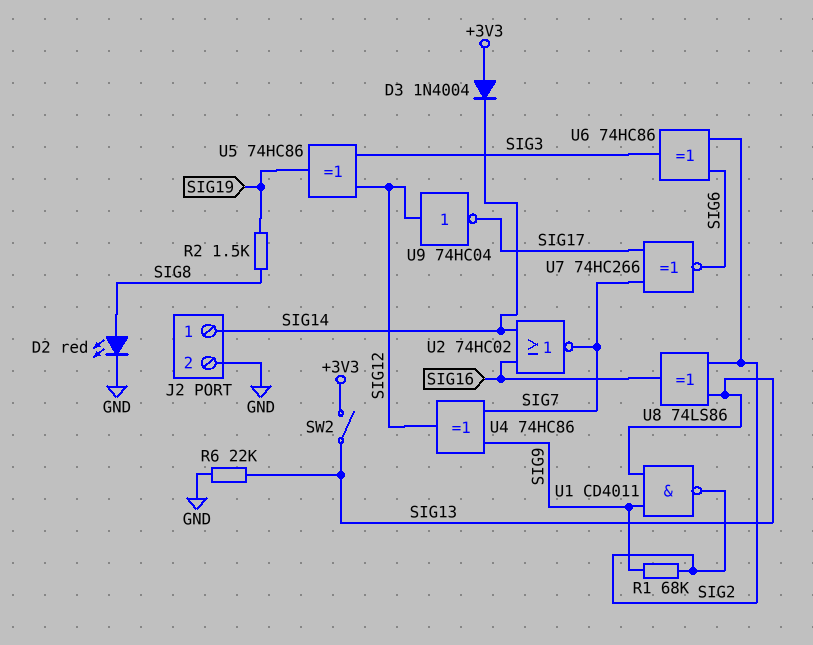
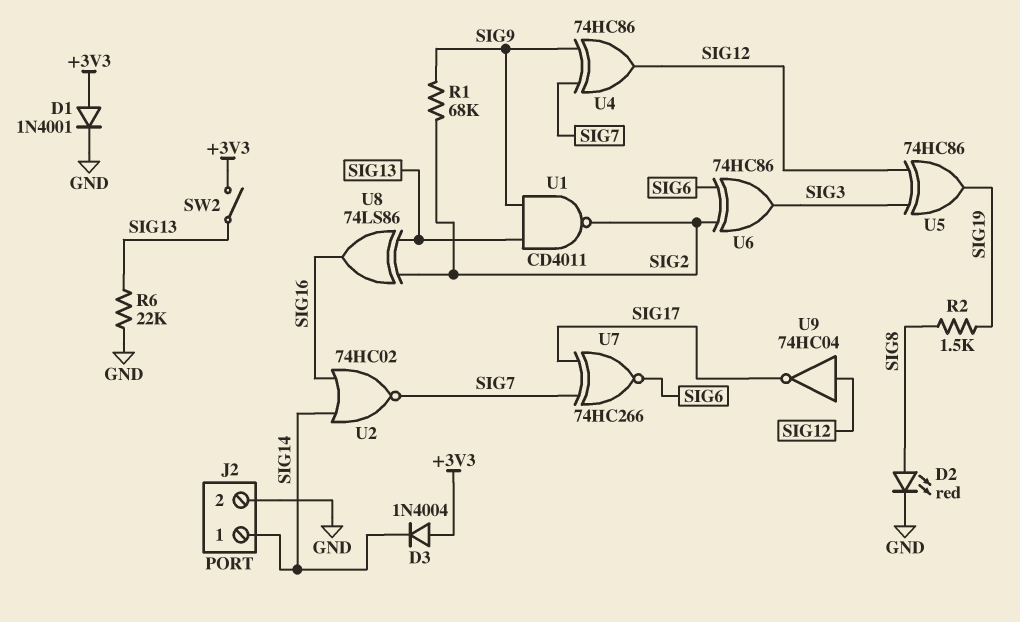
D1: none -> diode 1N4001 (A +3V3, K GND)

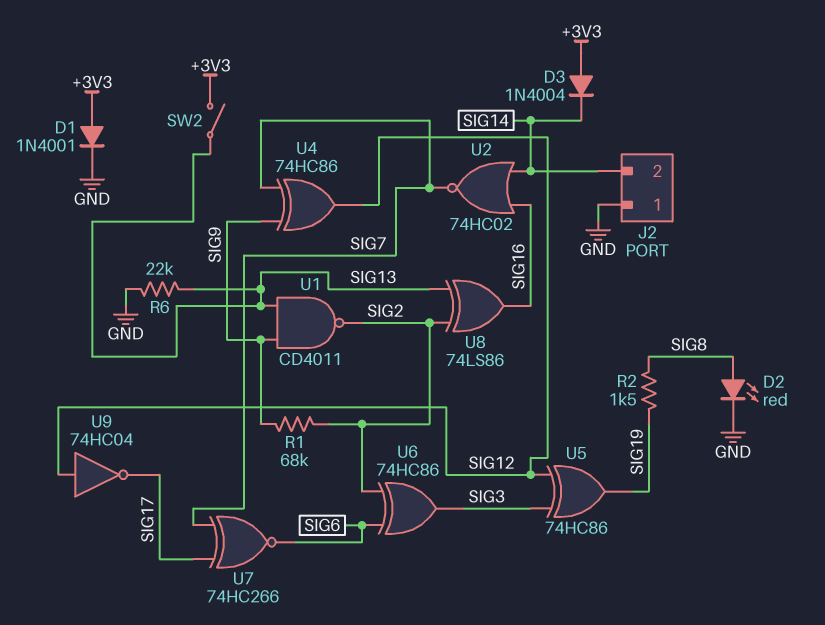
J2 pin 1: SIG14 -> GND
J2 pin 2: GND -> SIG14

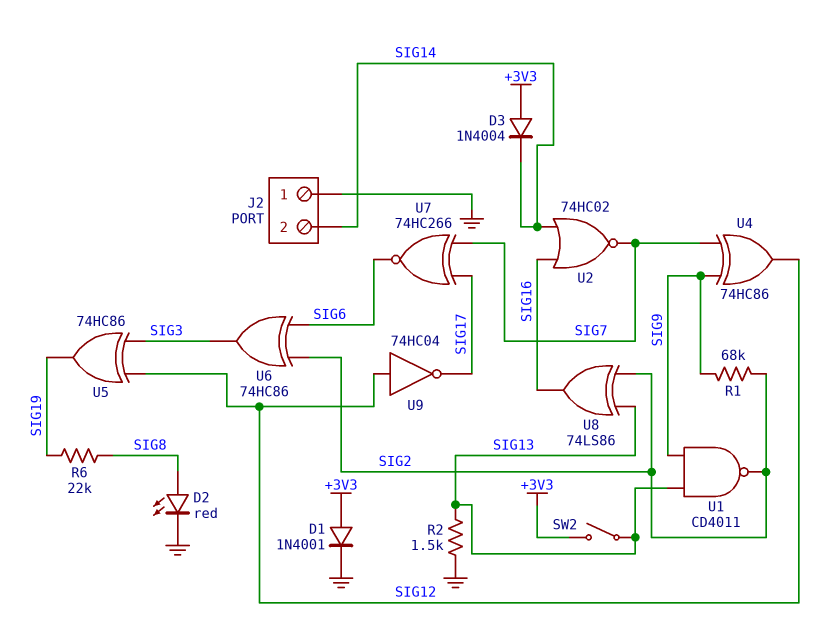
R2: 1.5k (SIG8, SIG19) -> 1.5k (GND, SIG13)
R6: 22k (GND, SIG13) -> 22k (SIG8, SIG19)

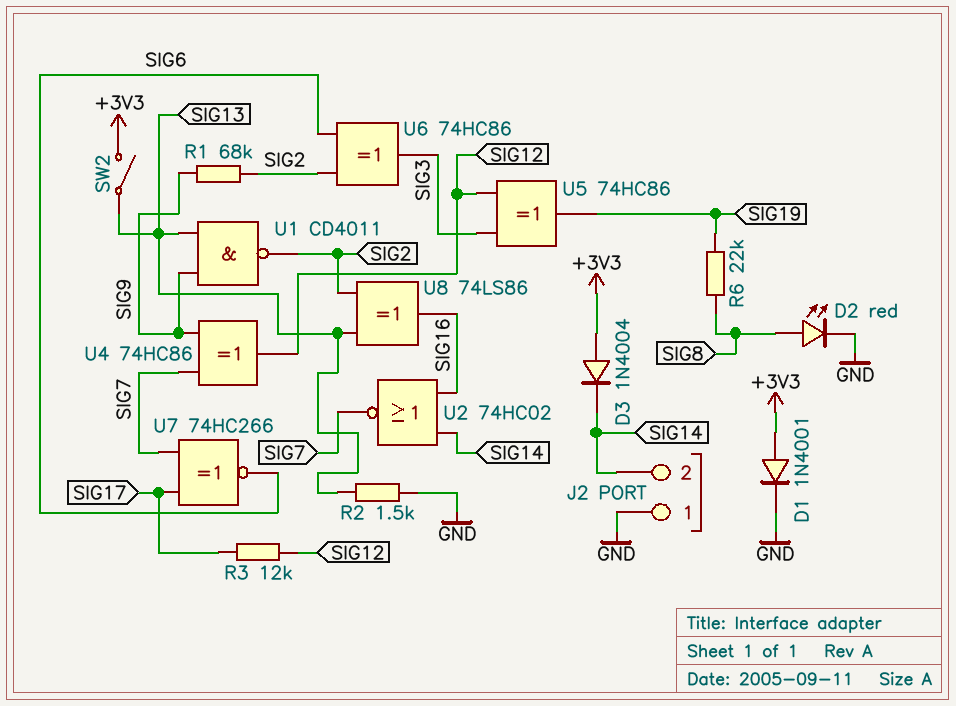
R3: none -> 12k (SIG12, SIG17)
U9: NOT 74HC04 (in SIG12, out SIG17) -> none

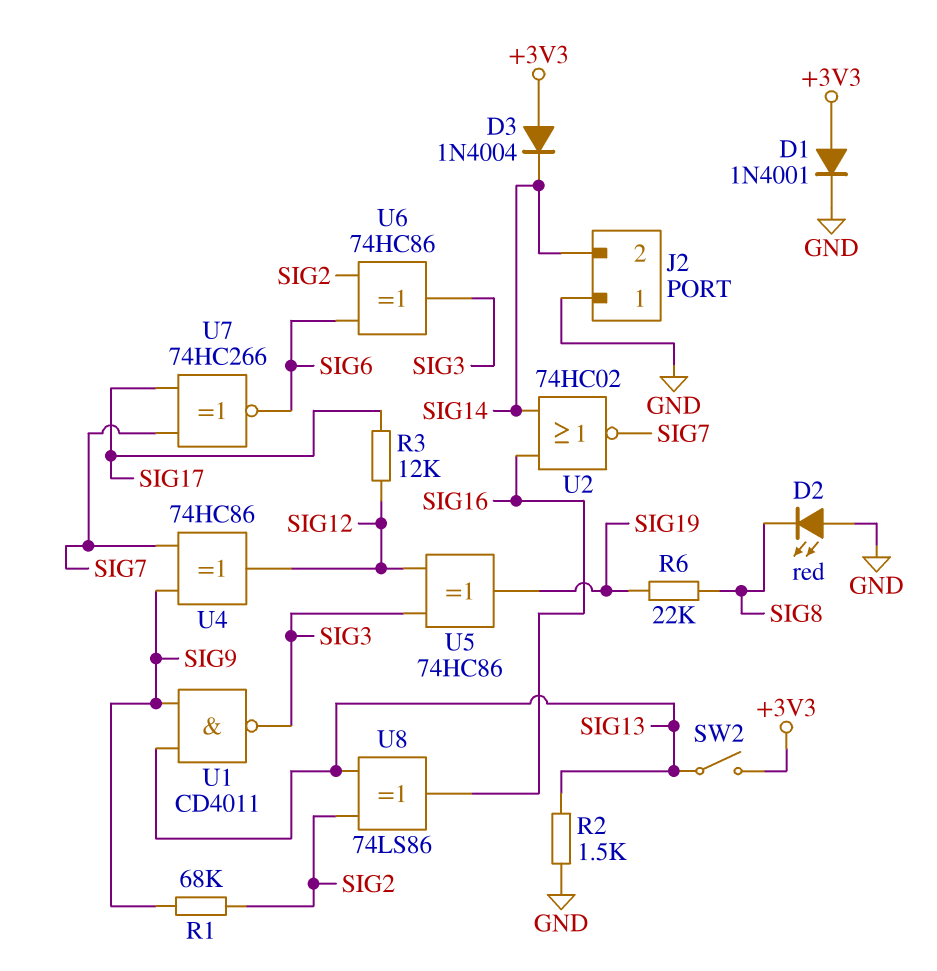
D2: LED red (A SIG8, K GND) -> LED red (A GND, K SIG8)
U1: NAND CD4011 (in SIG9, in SIG13, out SIG2) -> NAND CD4011 (in SIG9, in SIG13, out SIG3)

